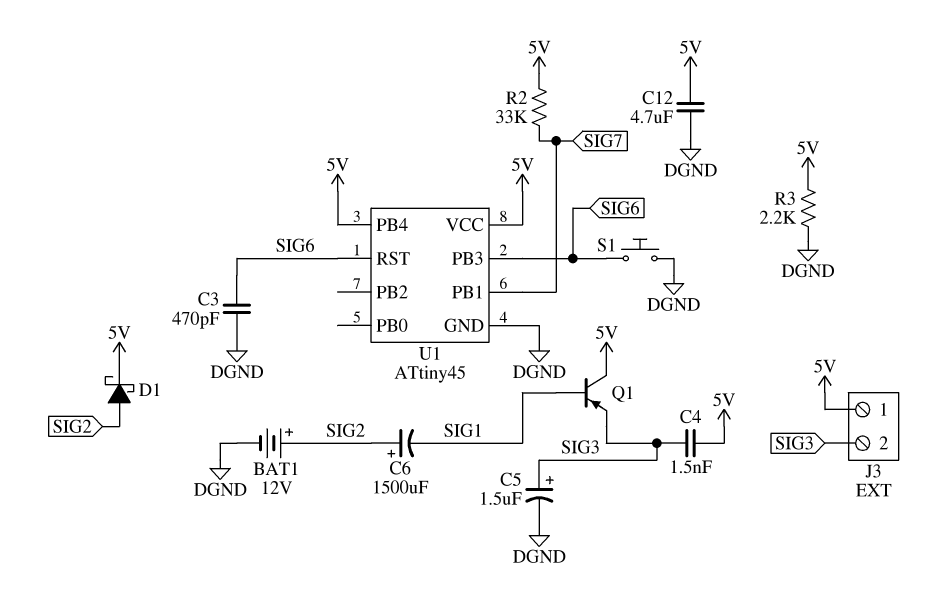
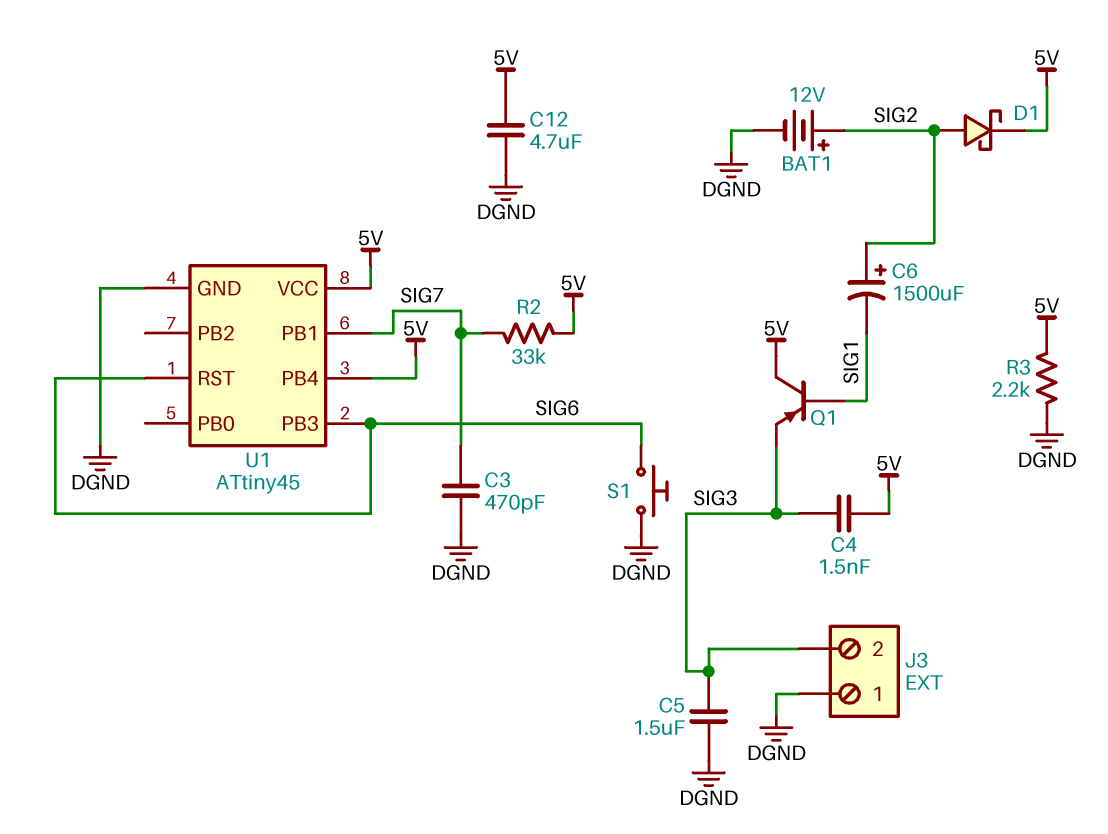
C3: 470pF (DGND, SIG6) -> 470pF (DGND, SIG7)
C5: 1.5uF (plus SIG3, minus DGND) -> 1.5uF (DGND, SIG3)
J3 pin 1: 5V -> DGND

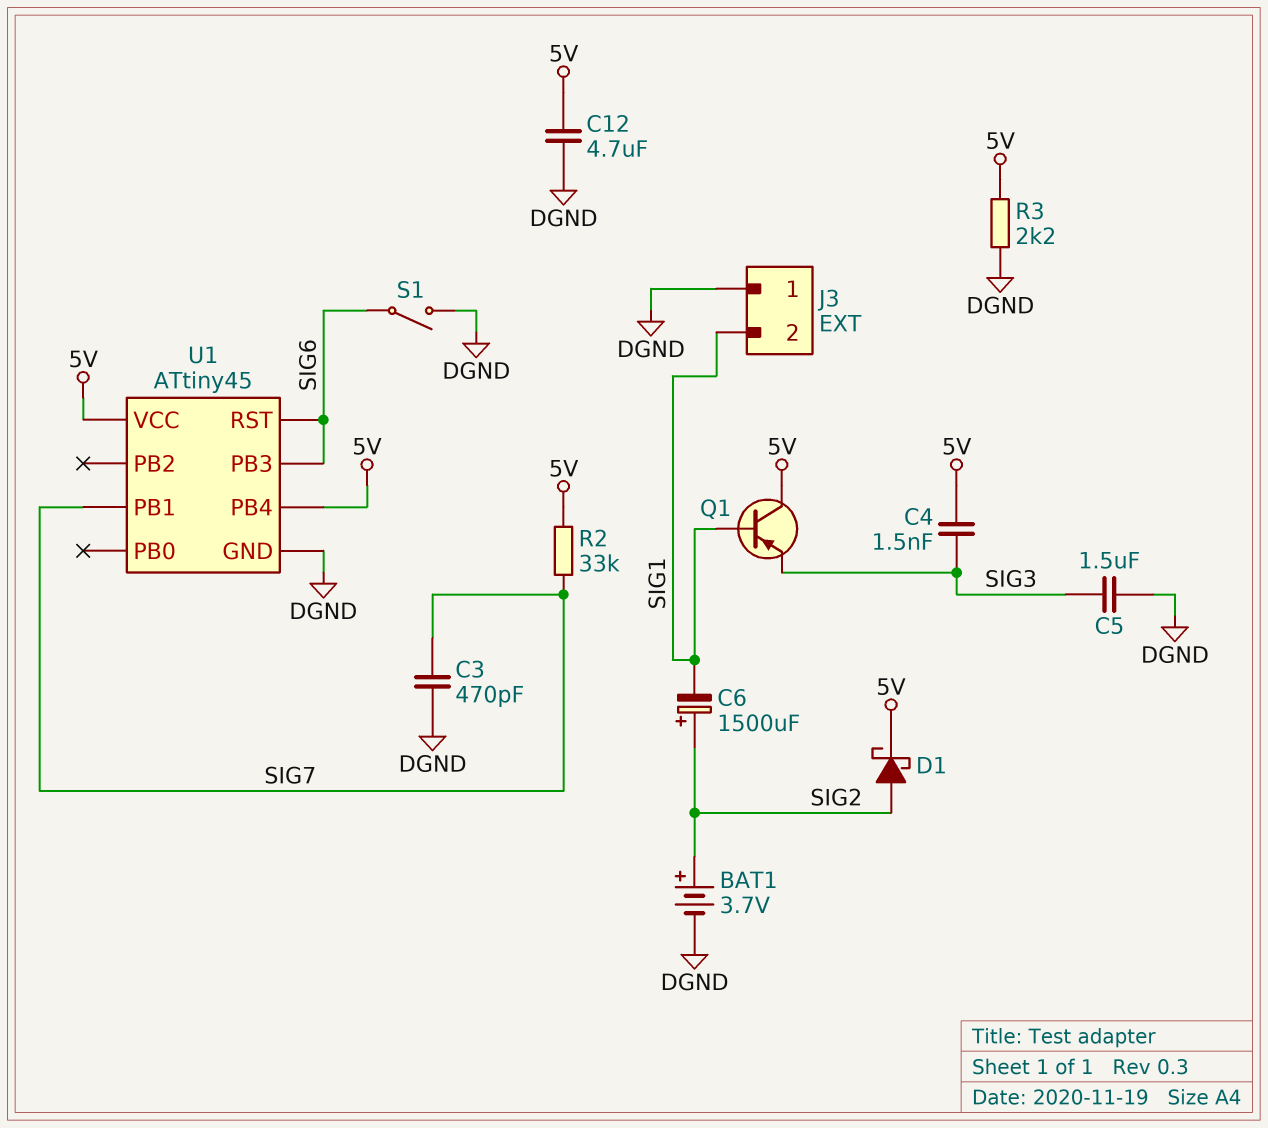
BAT1: 12V (plus SIG2, minus DGND) -> 3.7V (plus SIG2, minus DGND)
J3 pin 2: SIG3 -> SIG1
S1: button (DGND, SIG6) -> switch (DGND, SIG6)

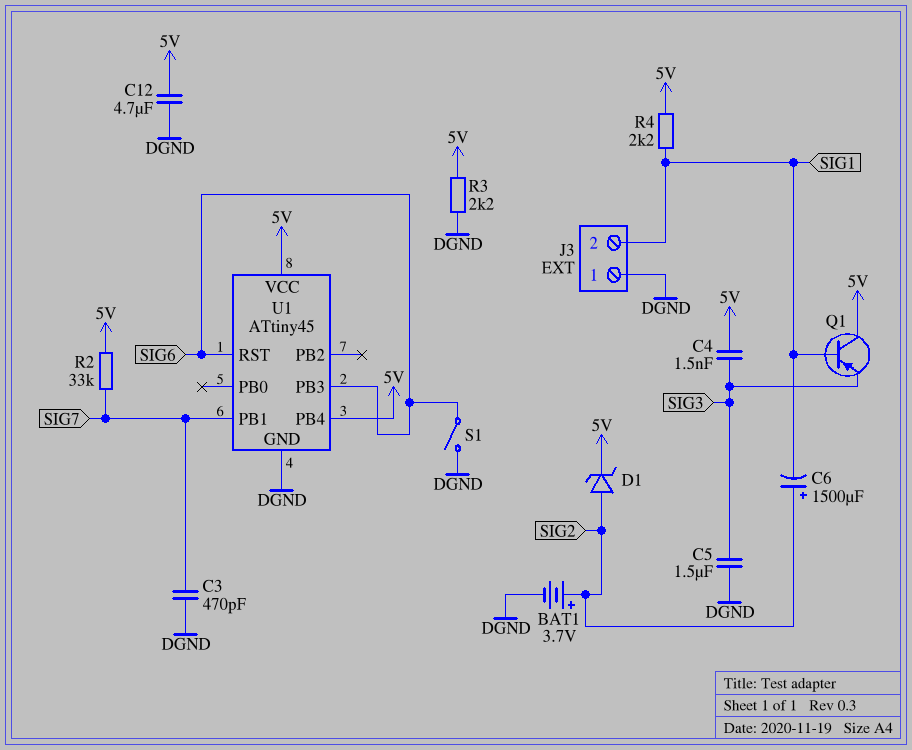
D1: schottky (A SIG2, K 5V) -> zener (A SIG2, K 5V)
R4: none -> 2.2k (5V, SIG1)

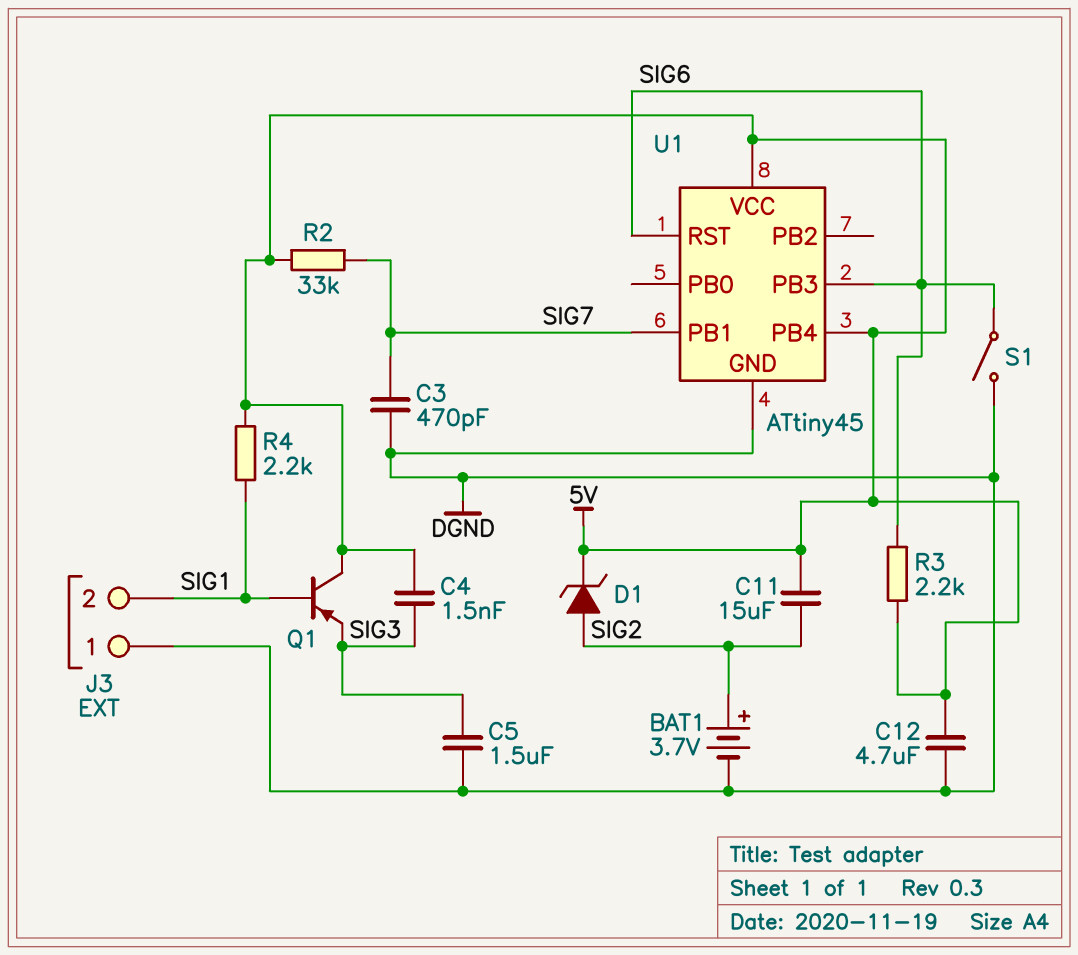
C6: 1500uF (plus SIG2, minus SIG1) -> none
C11: none -> 15uF (5V, SIG2)
R3: 2.2k (5V, DGND) -> 2.2k (5V, SIG6)

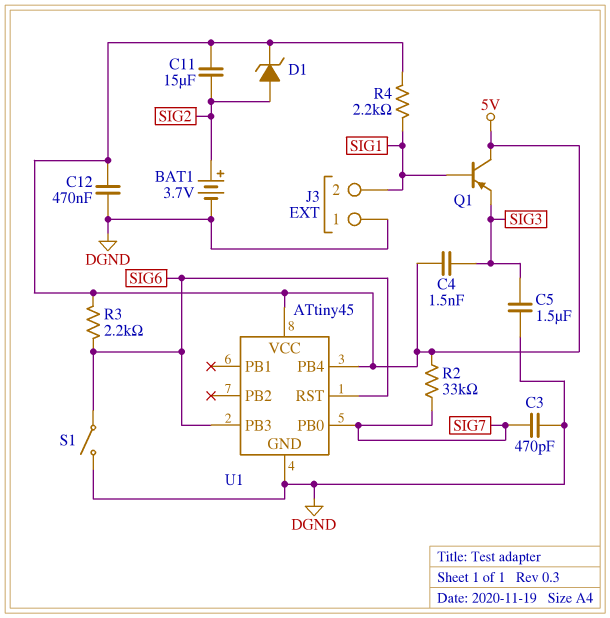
C12: 4.7uF (5V, DGND) -> 470nF (5V, DGND)
U1 pin PB0: none -> SIG7
U1 pin PB1: SIG7 -> none

